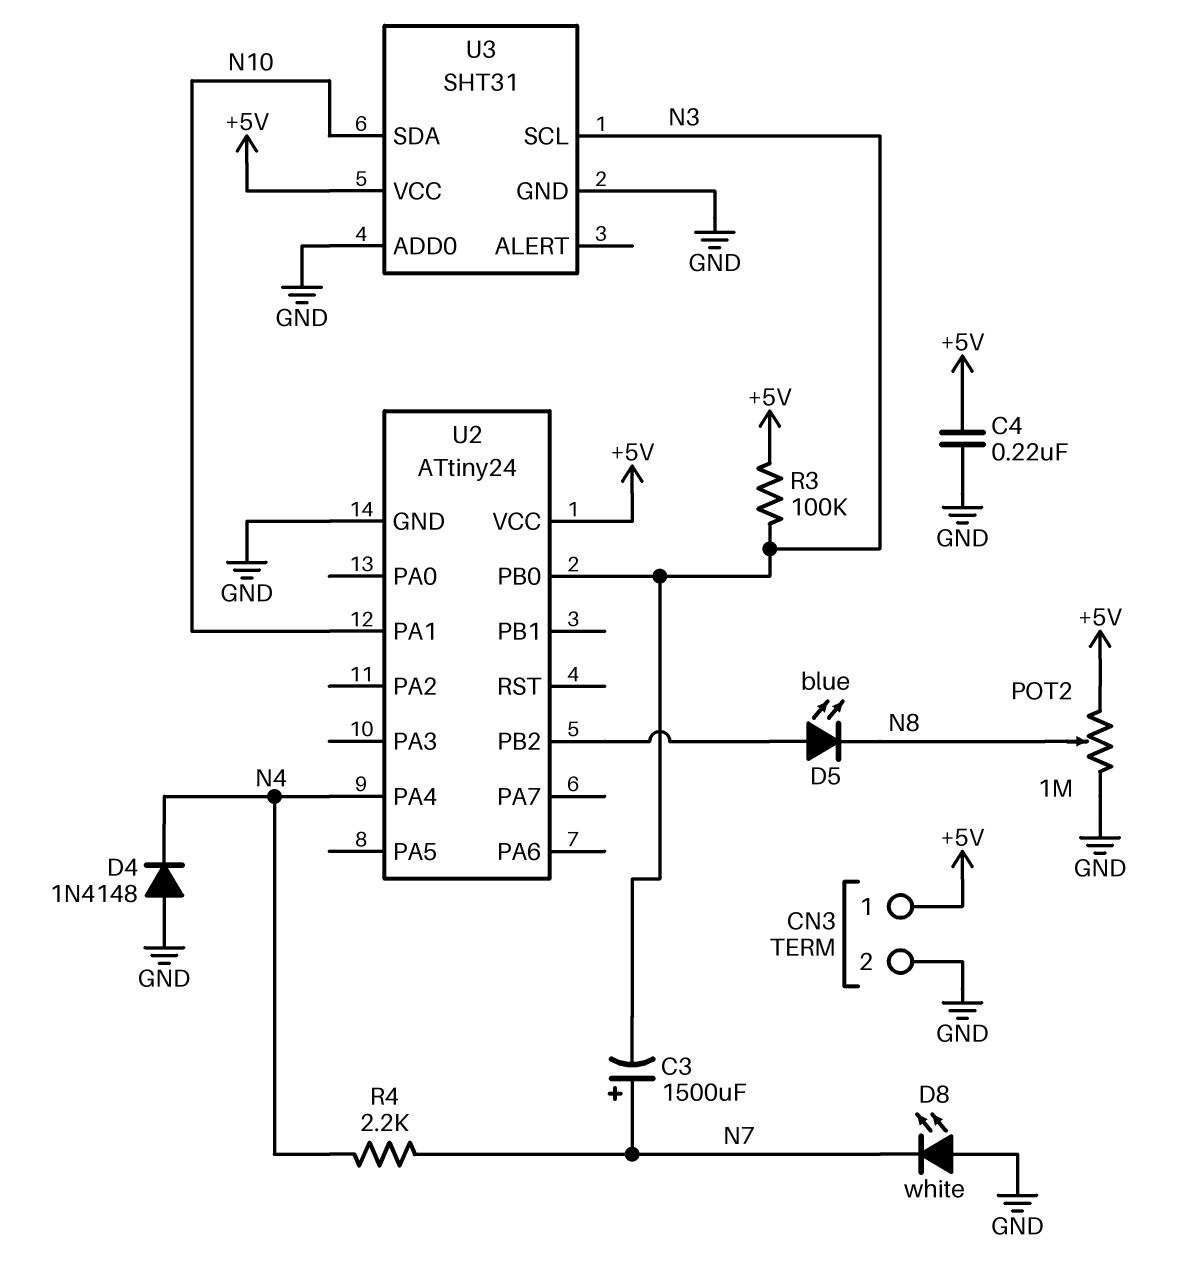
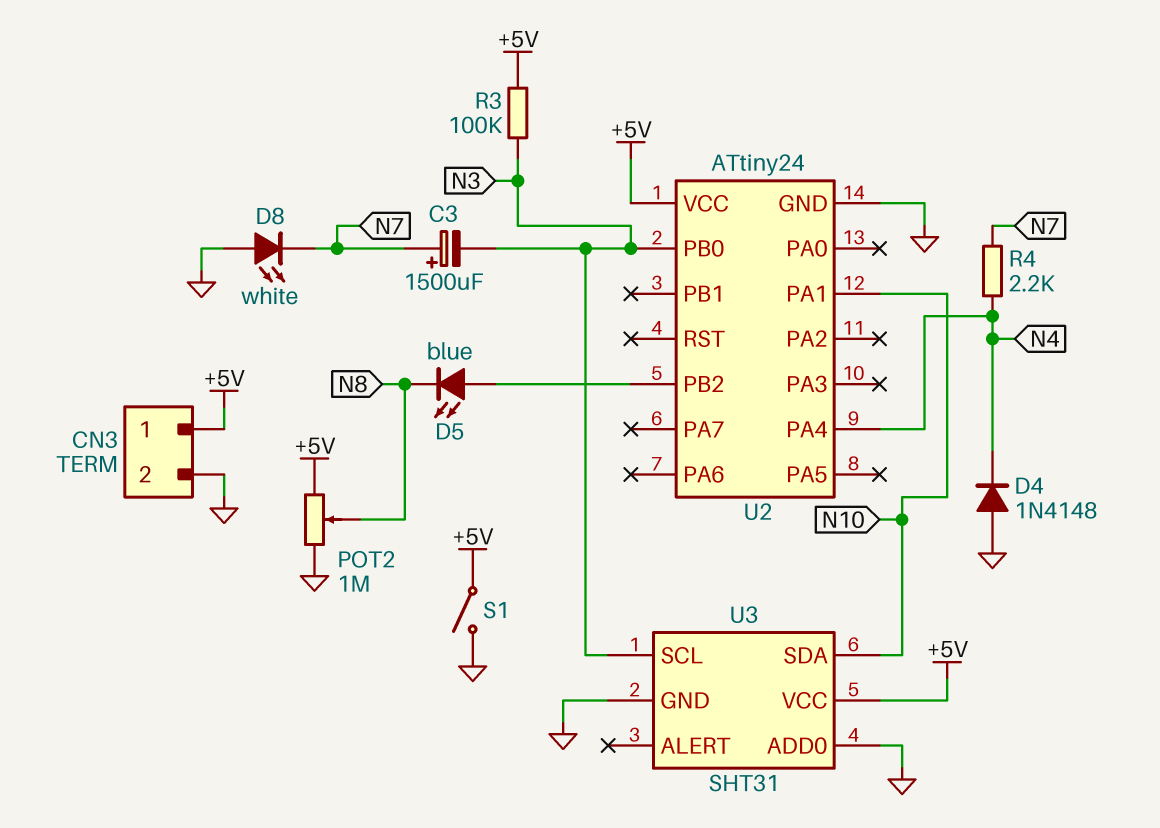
C4: 220nF (+5V, GND) -> none
S1: none -> switch (+5V, GND)

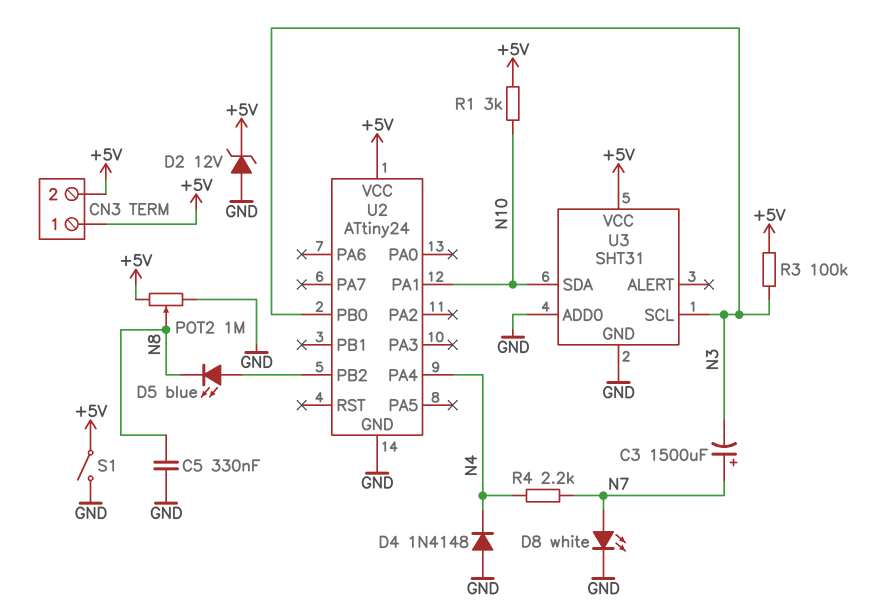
C5: none -> 330nF (GND, N8)
CN3 pin 2: GND -> +5V
D2: none -> zener 12V (A GND, K +5V)
D8: LED white (A GND, K N7) -> LED white (A N7, K GND)
R1: none -> 3k (+5V, N10)

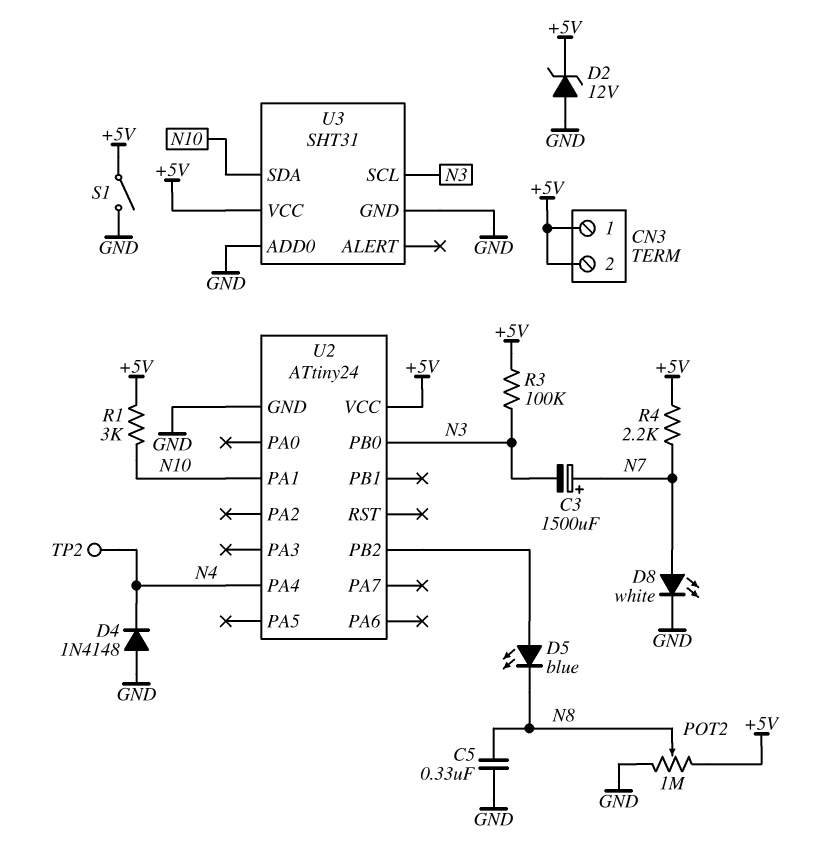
R4: 2.2k (N4, N7) -> 2.2k (+5V, N7)
TP2: none -> test point (N4)

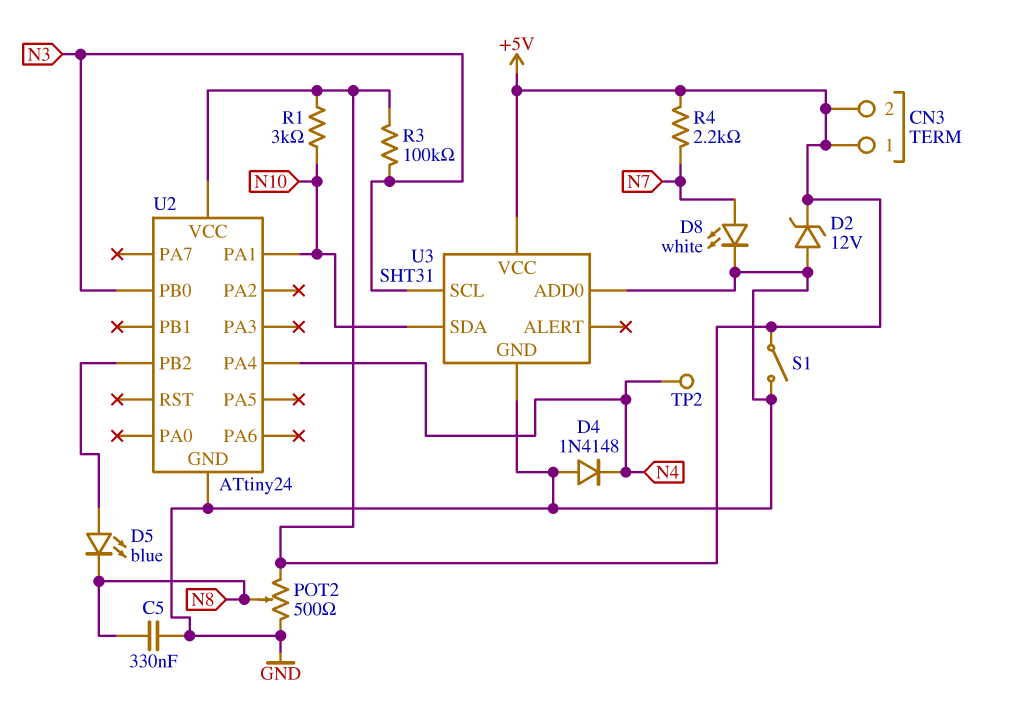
C3: 1500uF (plus N7, minus N3) -> none
POT2: 1M (+5V, GND, wiper N8) -> 500 (+5V, GND, wiper N8)

